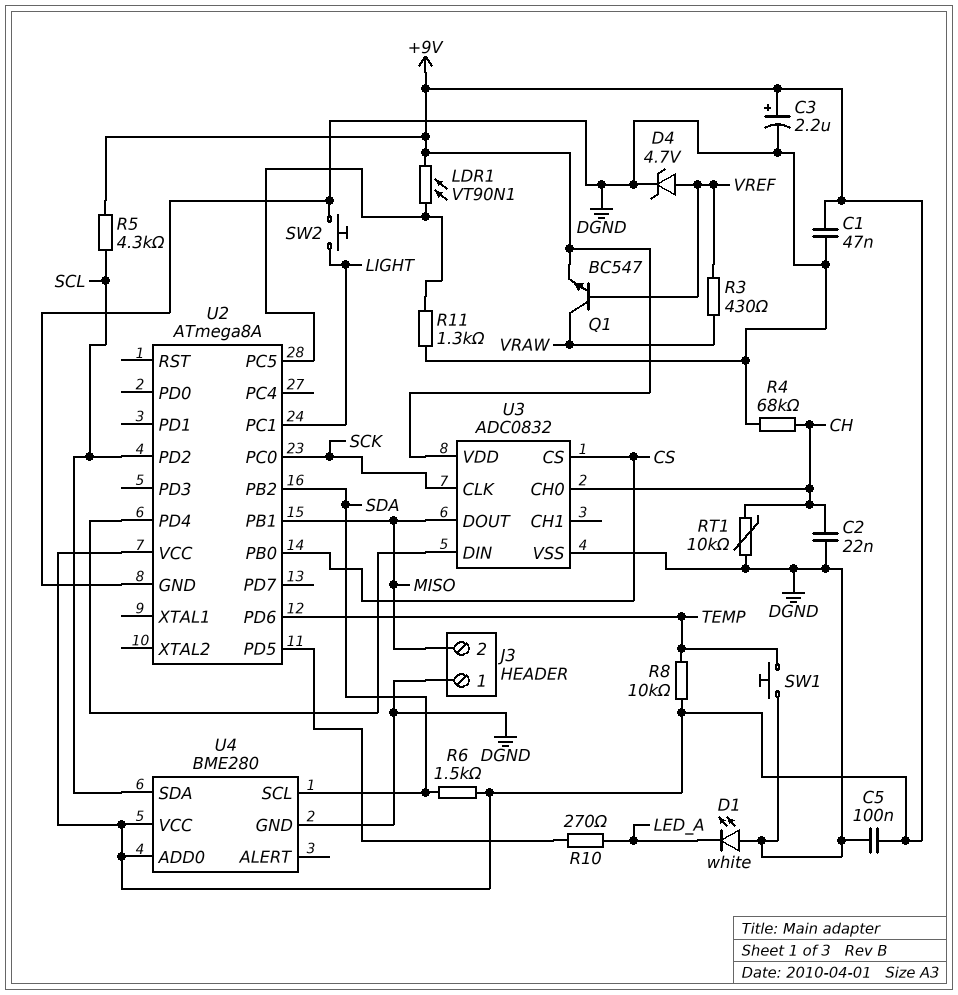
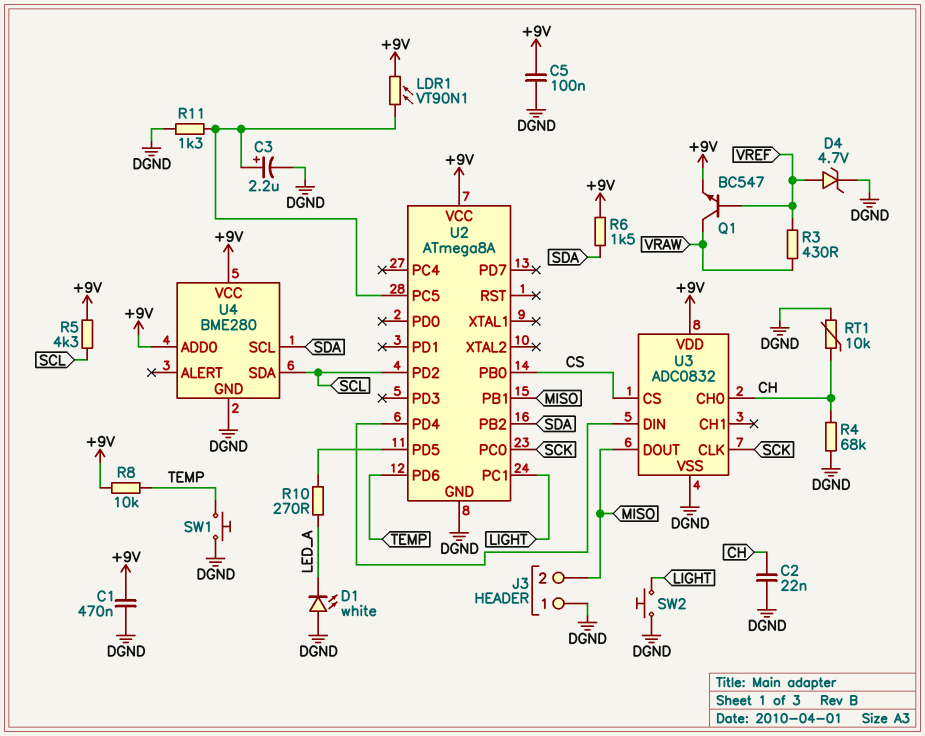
C1: 47nF (+9V, DGND) -> 470nF (+9V, DGND)
C3: 2.2uF (plus +9V, minus DGND) -> 2.2uF (plus U2/PC5, minus DGND)

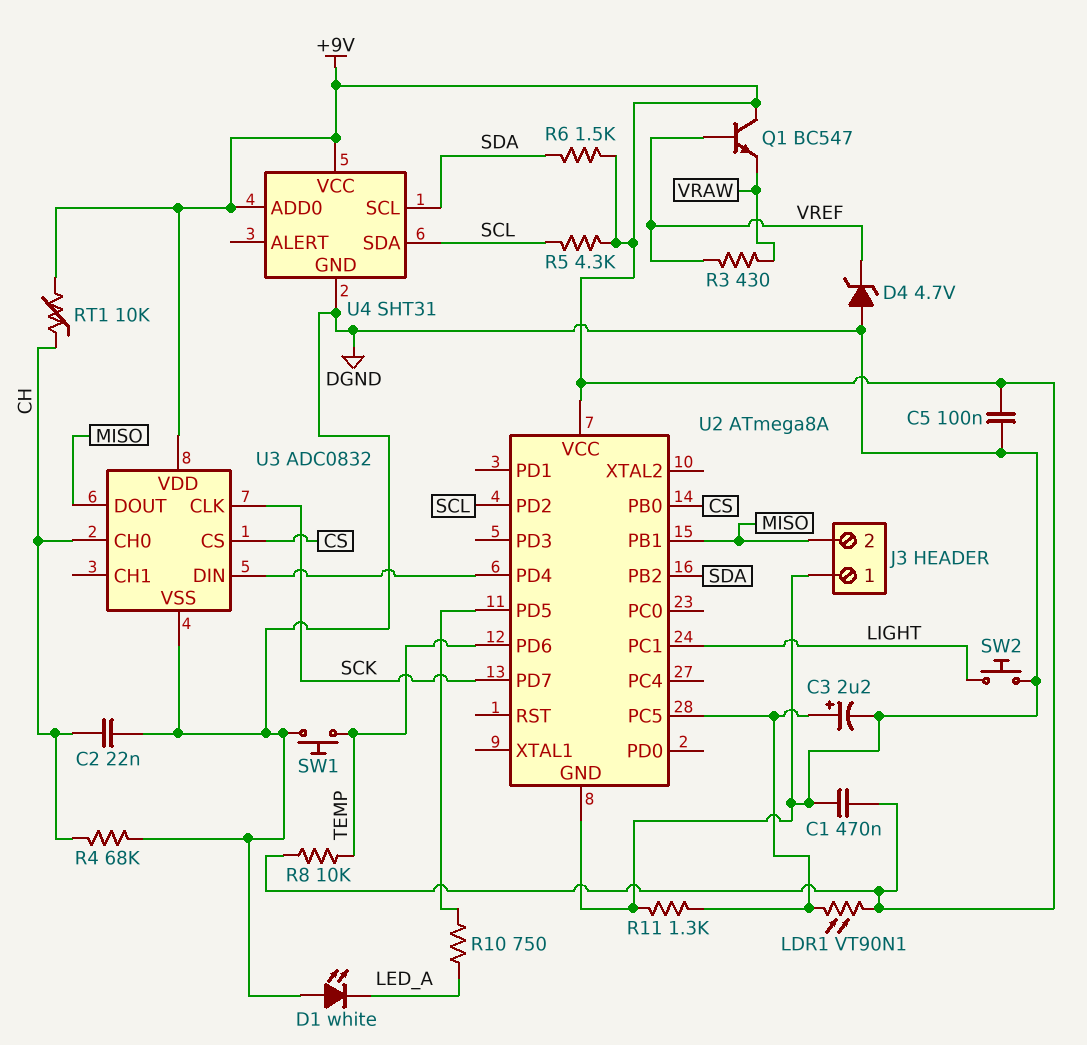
D4: zener 4.7V (A VREF, K DGND) -> zener 4.7V (A DGND, K VREF)
Q1: NPN BC547 (B VREF, C VRAW, E +9V) -> NPN BC547 (B VREF, C +9V, E VRAW)
R10: 270 (LED_A, U2/PD5) -> 750 (LED_A, U2/PD5)
RT1: 10k (CH, DGND) -> 10k (+9V, CH)
U2 pin PC0: SCK -> none
U2 pin PD7: none -> SCK
U4: BME280 -> SHT31

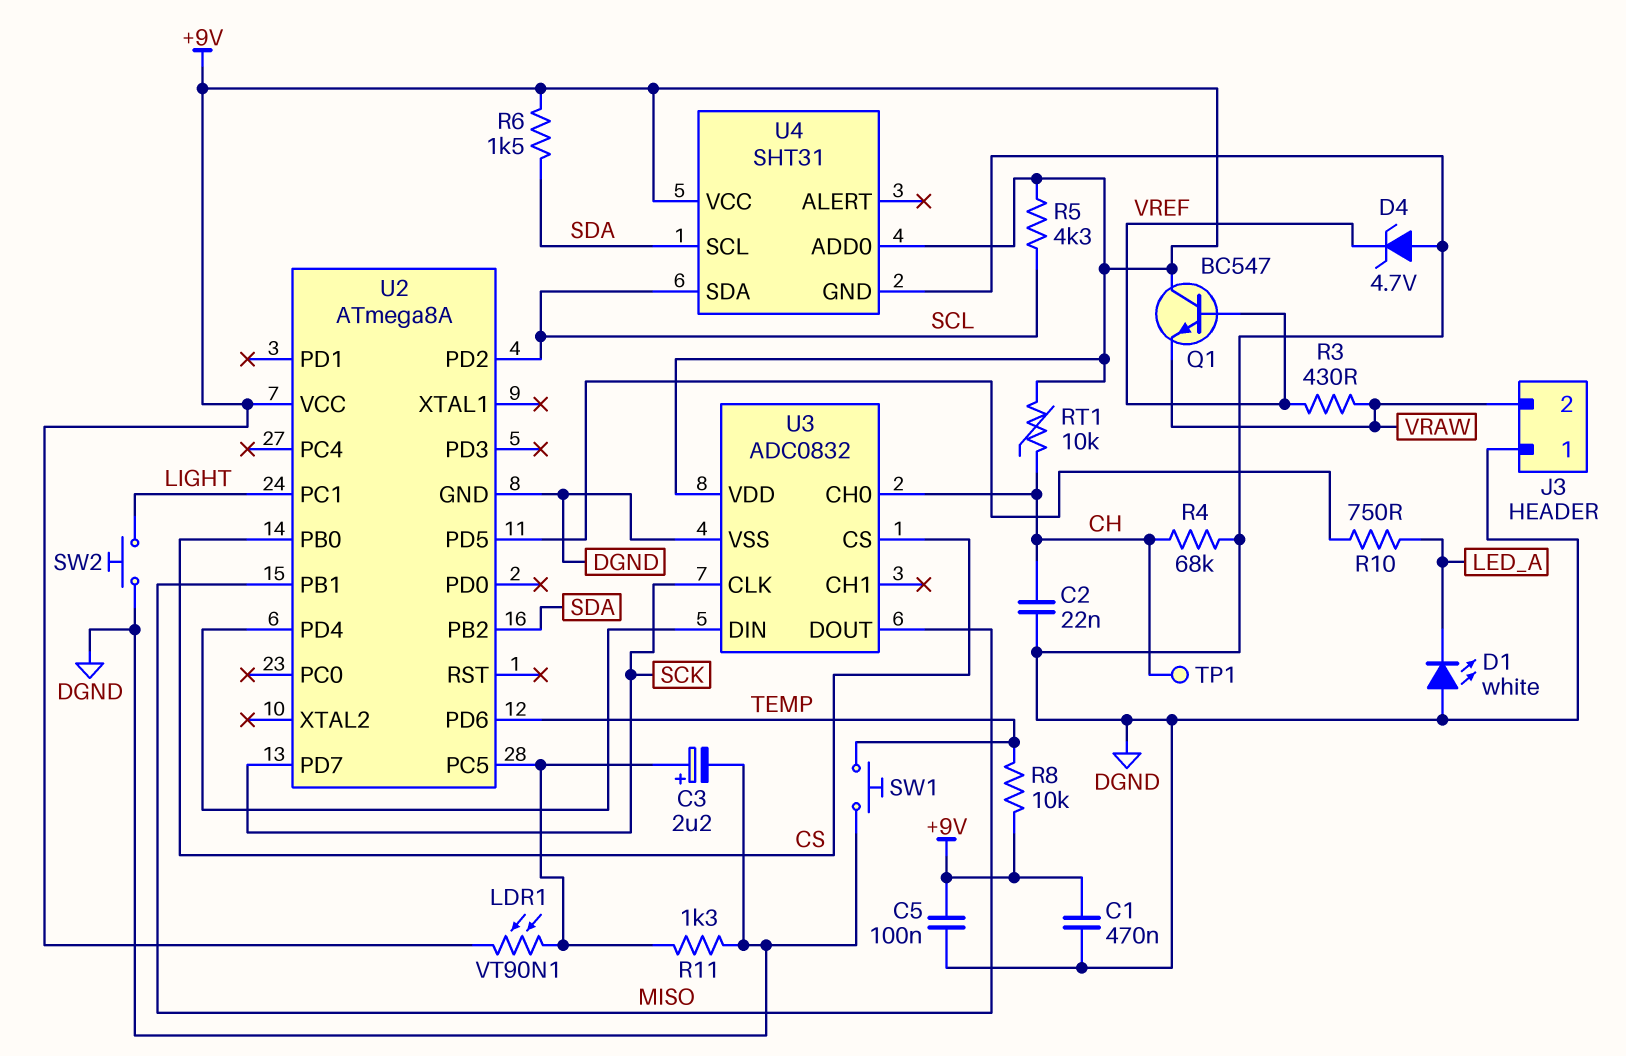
J3 pin 2: MISO -> VRAW
TP1: none -> test point (CH)

